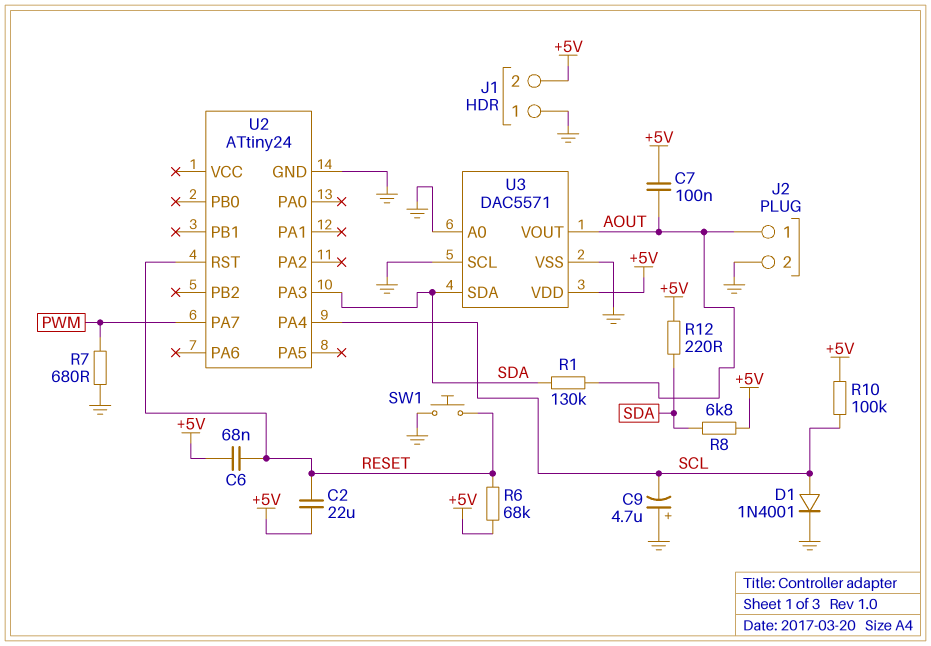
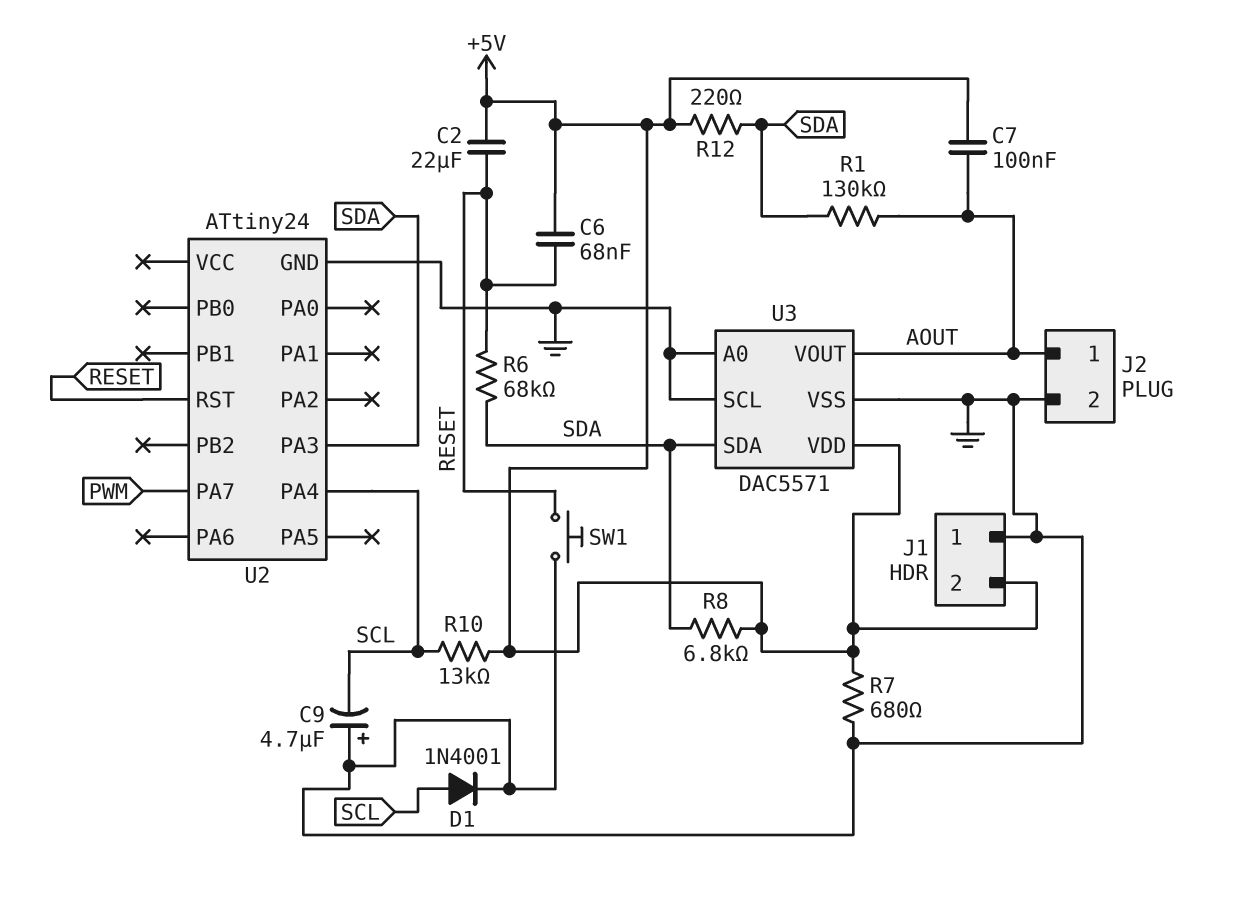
R6: 68k (+5V, RESET) -> 68k (RESET, SDA)
R7: 680 (GND, PWM) -> 680 (+5V, GND)
R10: 100k (+5V, SCL) -> 13k (+5V, SCL)

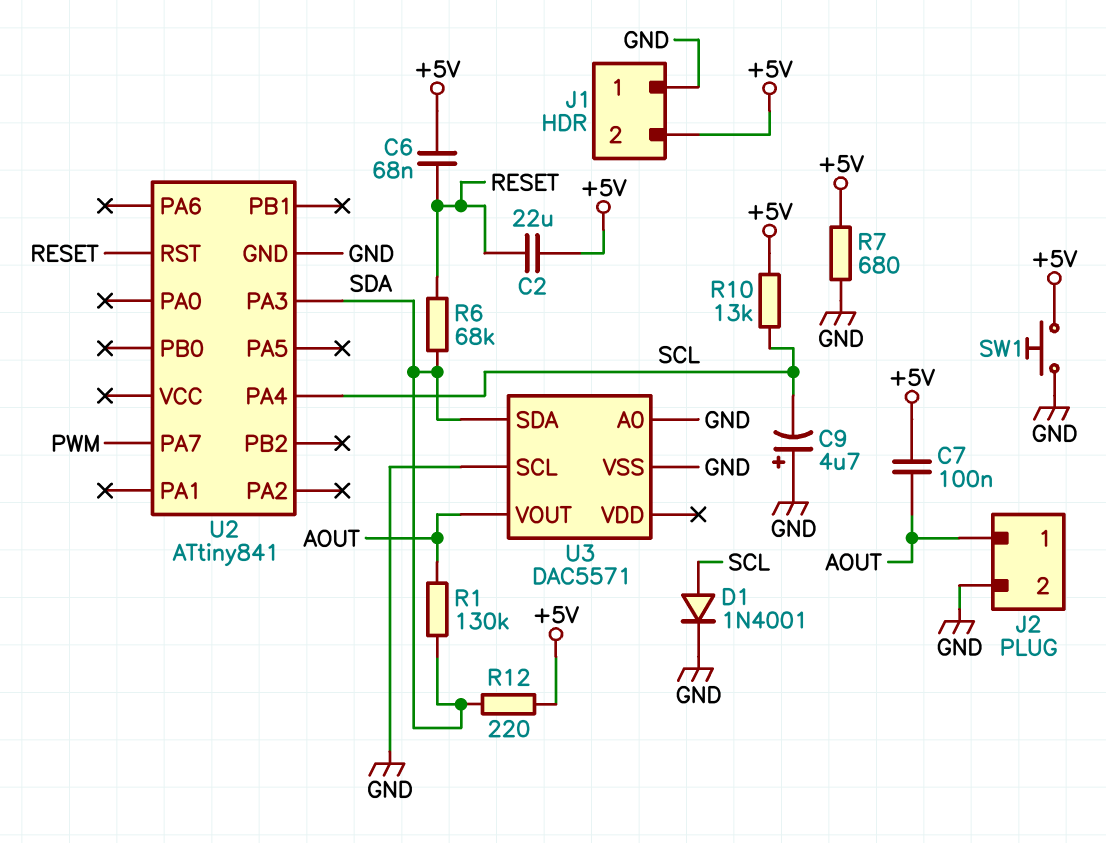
R8: 6.8k (+5V, SDA) -> none
SW1: button (GND, RESET) -> button (+5V, GND)
U2: ATtiny24 -> ATtiny841
U3 pin VDD: +5V -> none

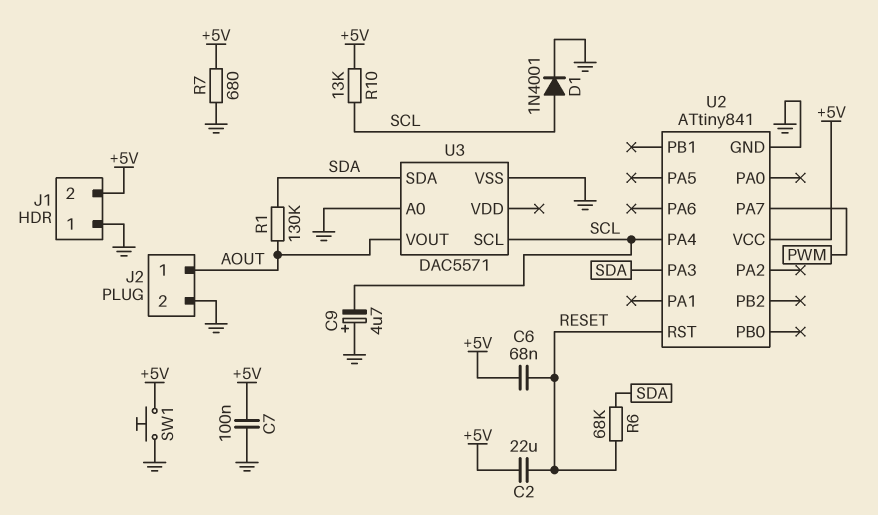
C7: 100nF (+5V, AOUT) -> 100nF (+5V, GND)
R12: 220 (+5V, SDA) -> none
U2 pin VCC: none -> +5V
U3 pin SCL: GND -> SCL

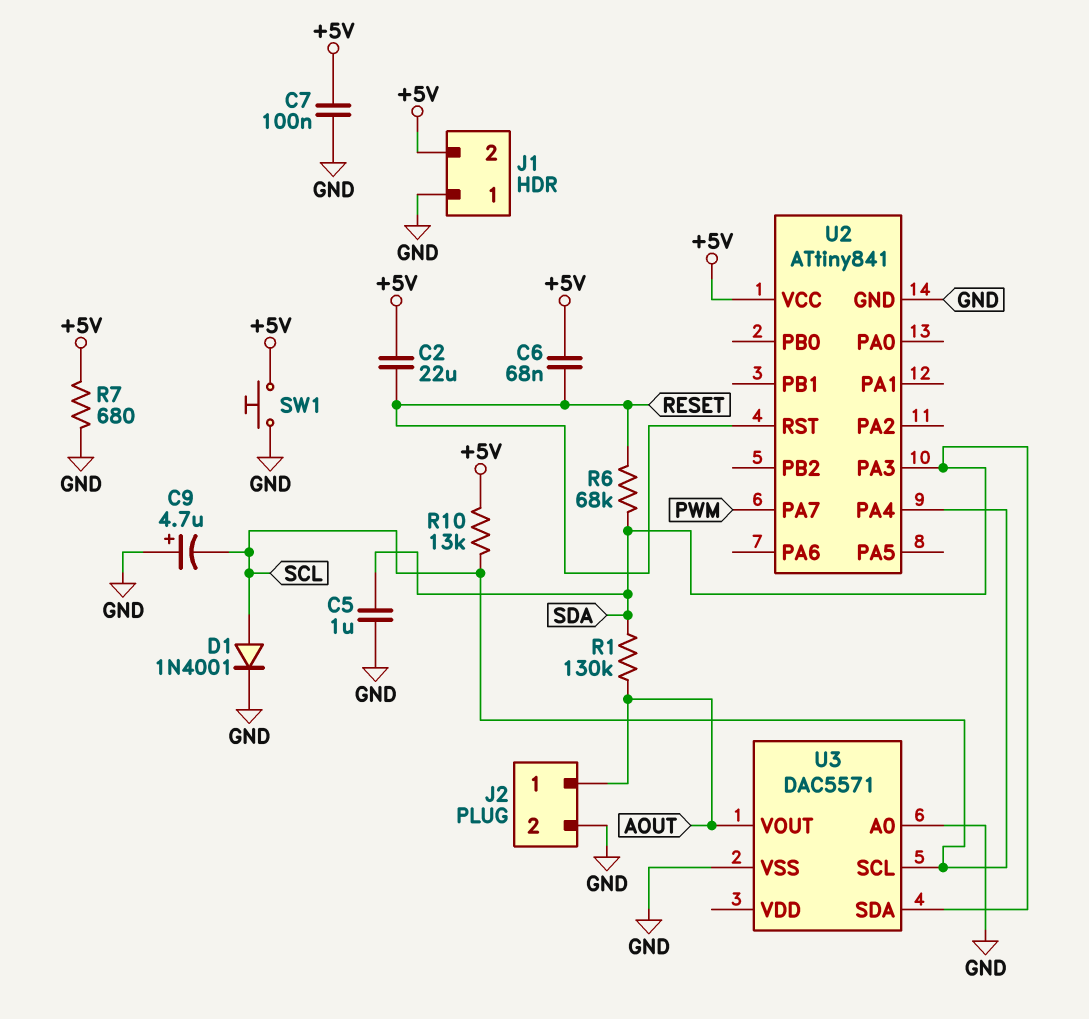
C5: none -> 1uF (GND, SDA)

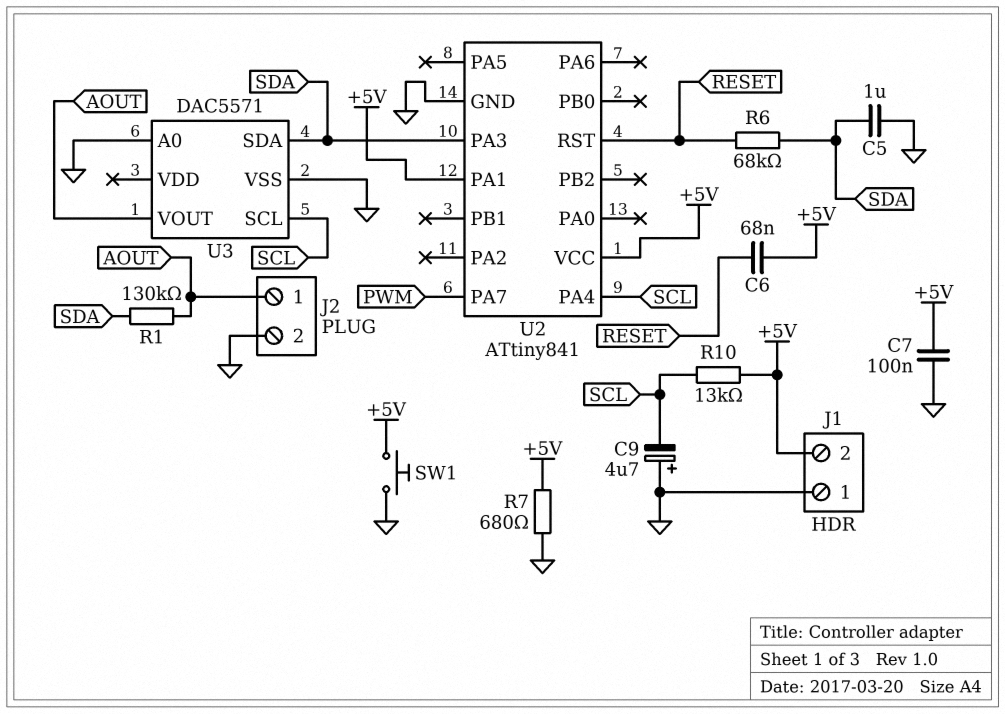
C2: 22uF (+5V, RESET) -> none
D1: diode 1N4001 (A SCL, K GND) -> none
U2 pin PA1: none -> +5V

